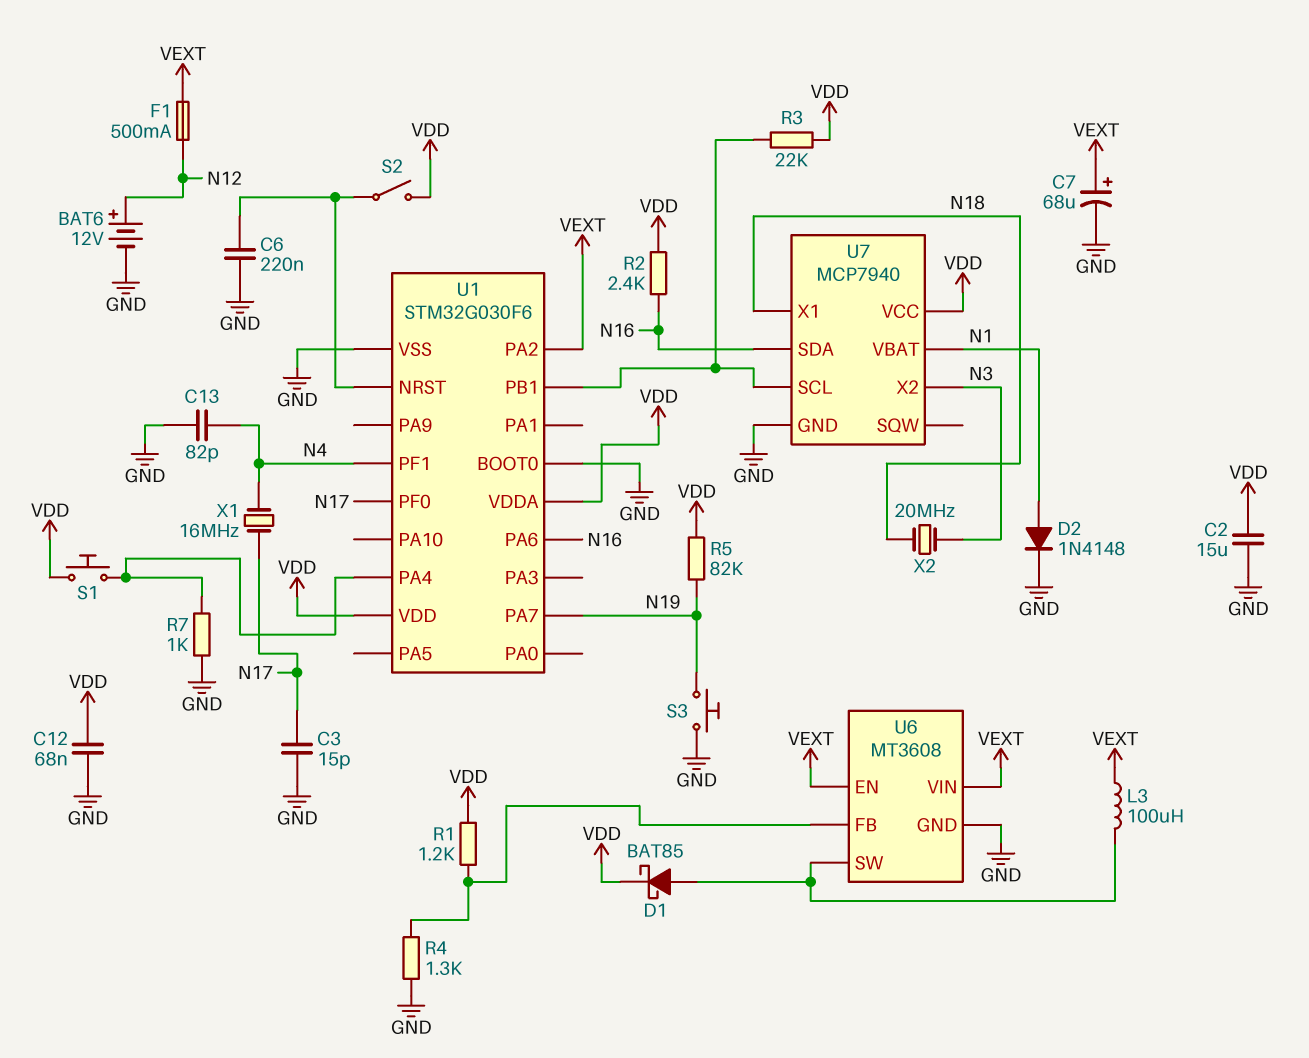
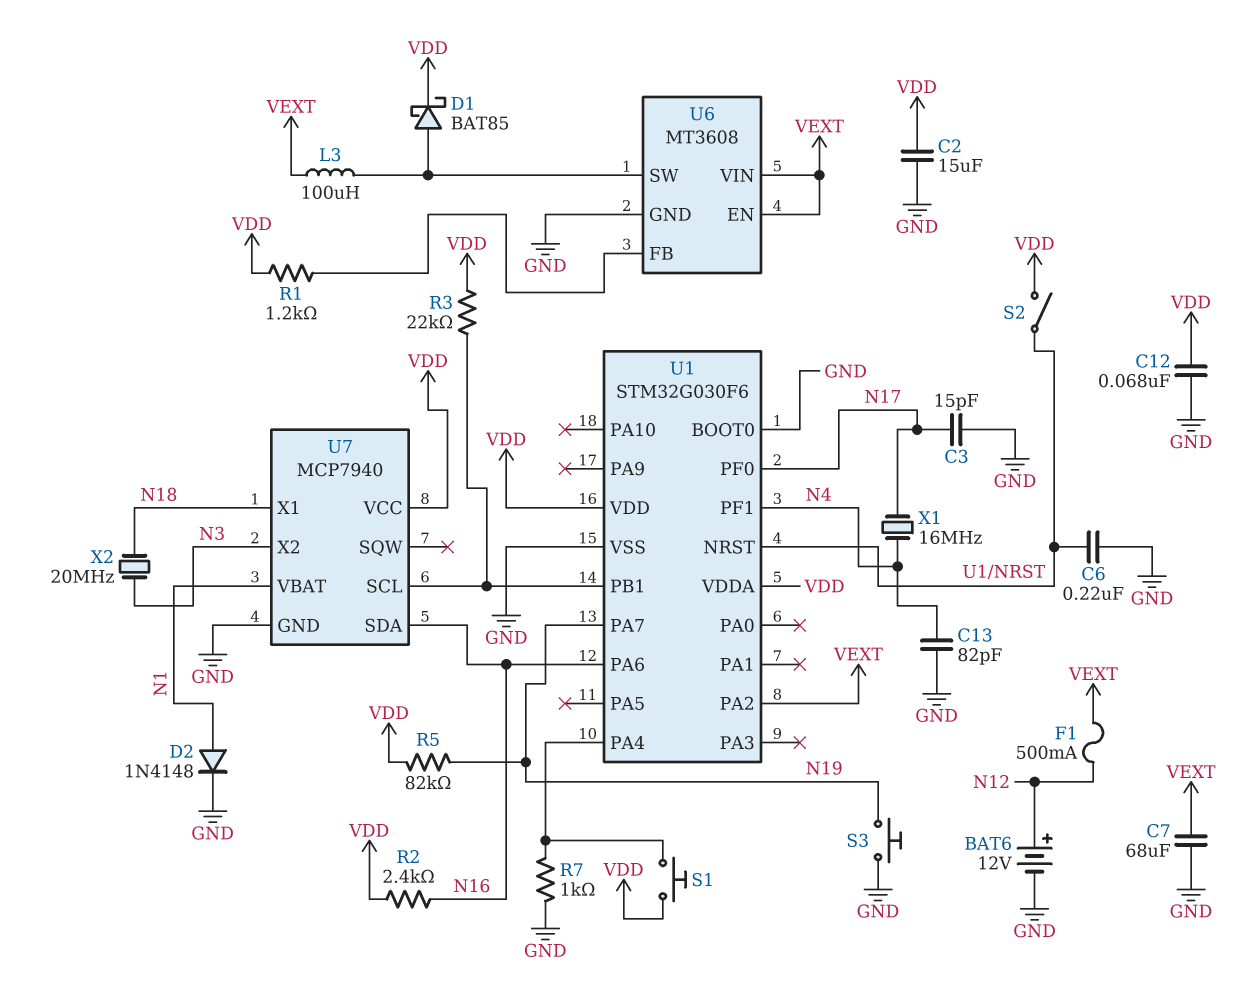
C7: 68uF (plus VEXT, minus GND) -> 68uF (GND, VEXT)
R4: 1.3k (GND, U6/FB) -> none

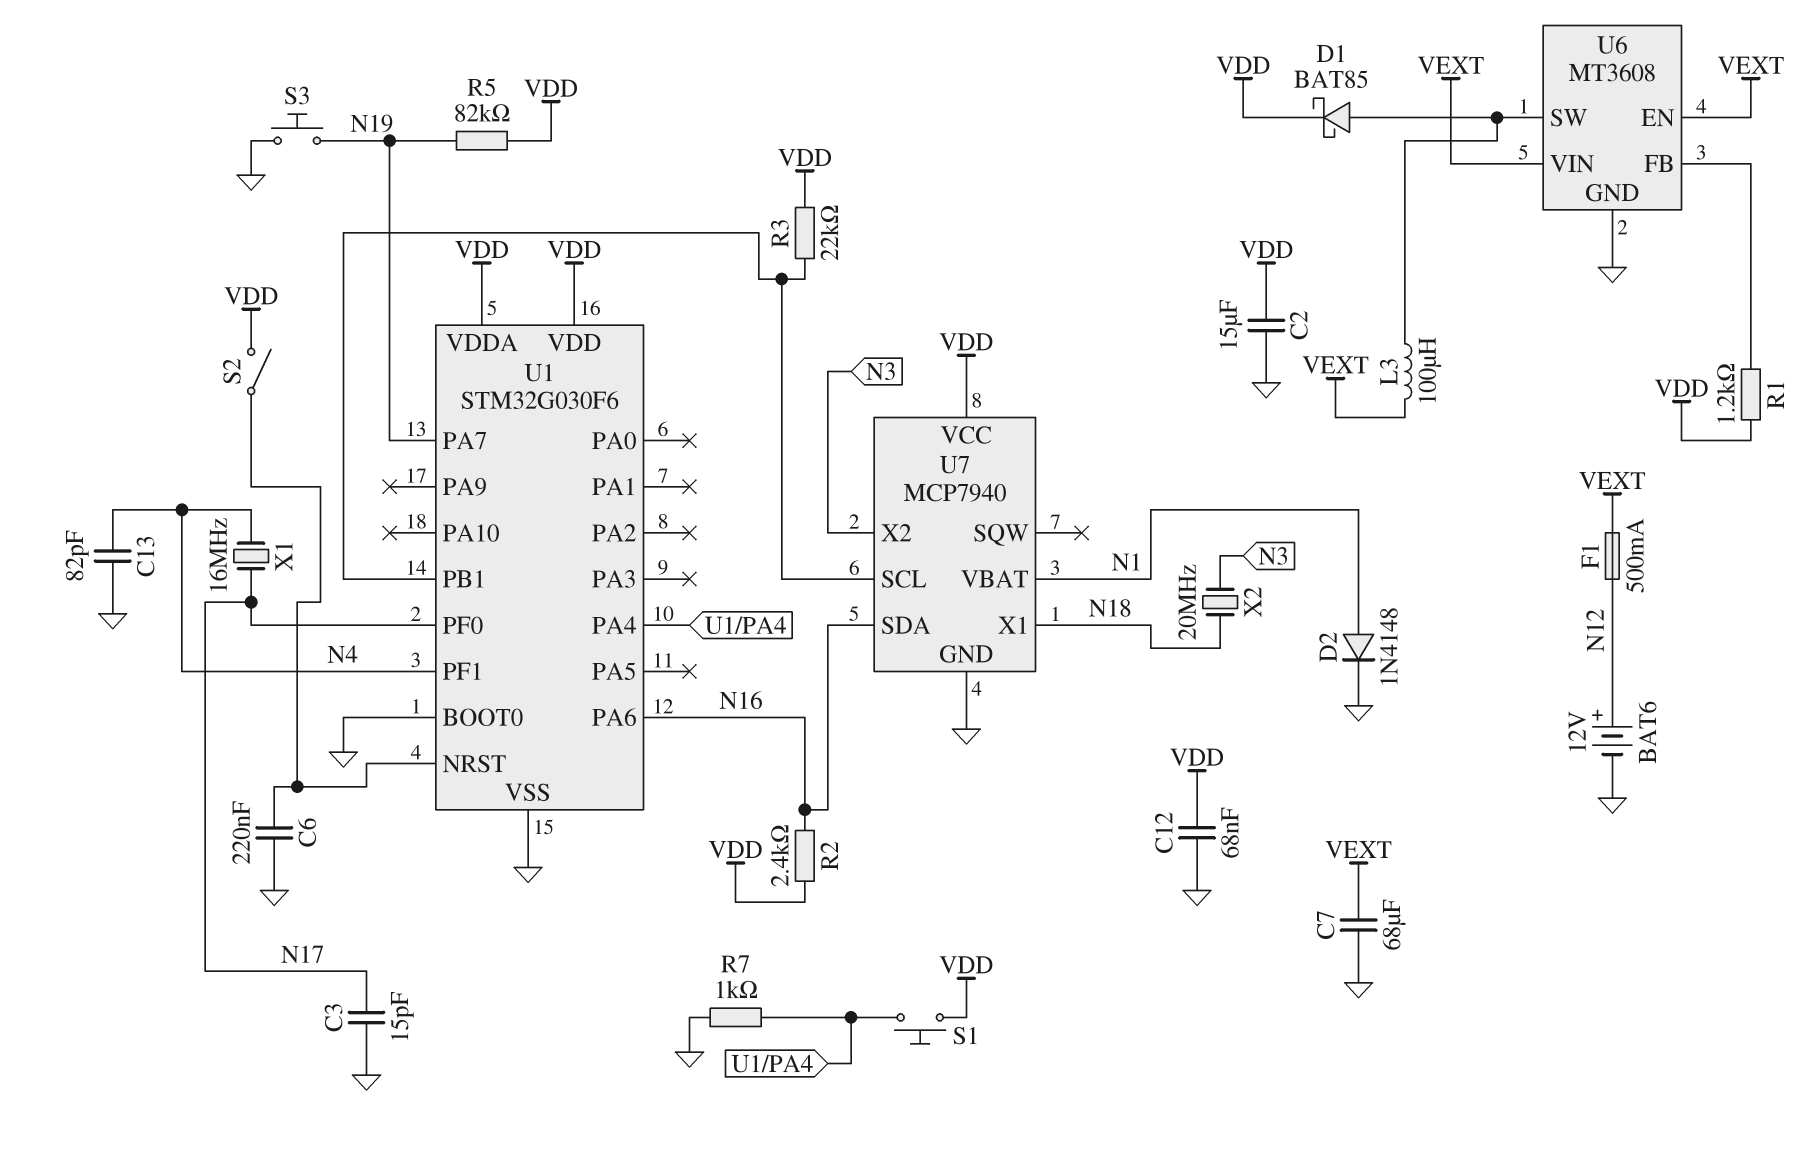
U1 pin PA2: VEXT -> none

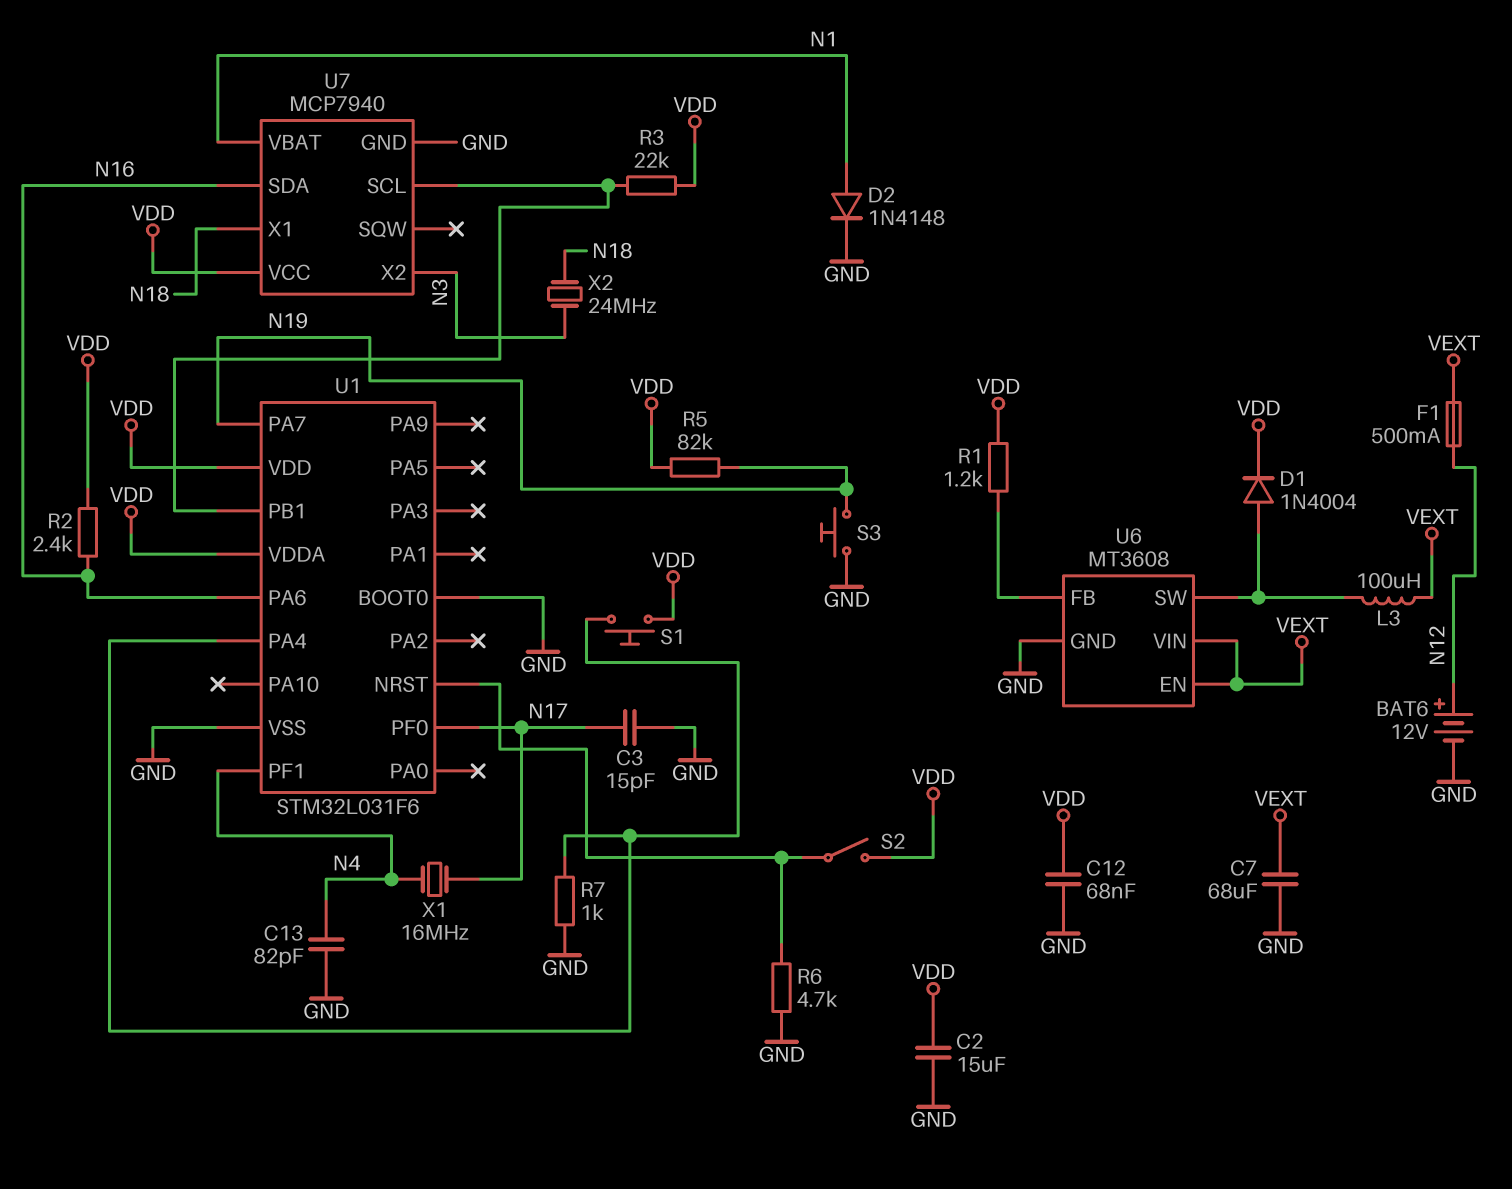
C6: 220nF (GND, U1/NRST) -> none
D1: schottky BAT85 (A U6/SW, K VDD) -> diode 1N4004 (A U6/SW, K VDD)
R6: none -> 4.7k (GND, U1/NRST)
U1: STM32G030F6 -> STM32L031F6
X2: 20MHz (N3, N18) -> 24MHz (N3, N18)

